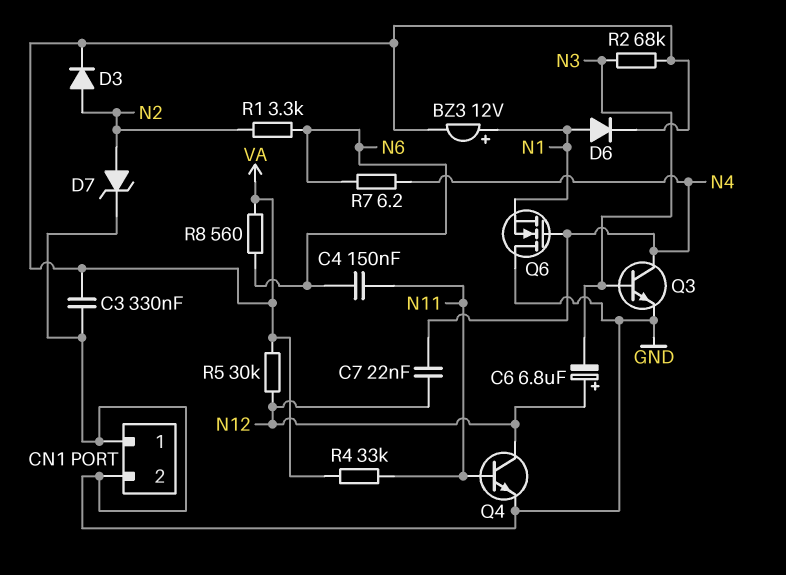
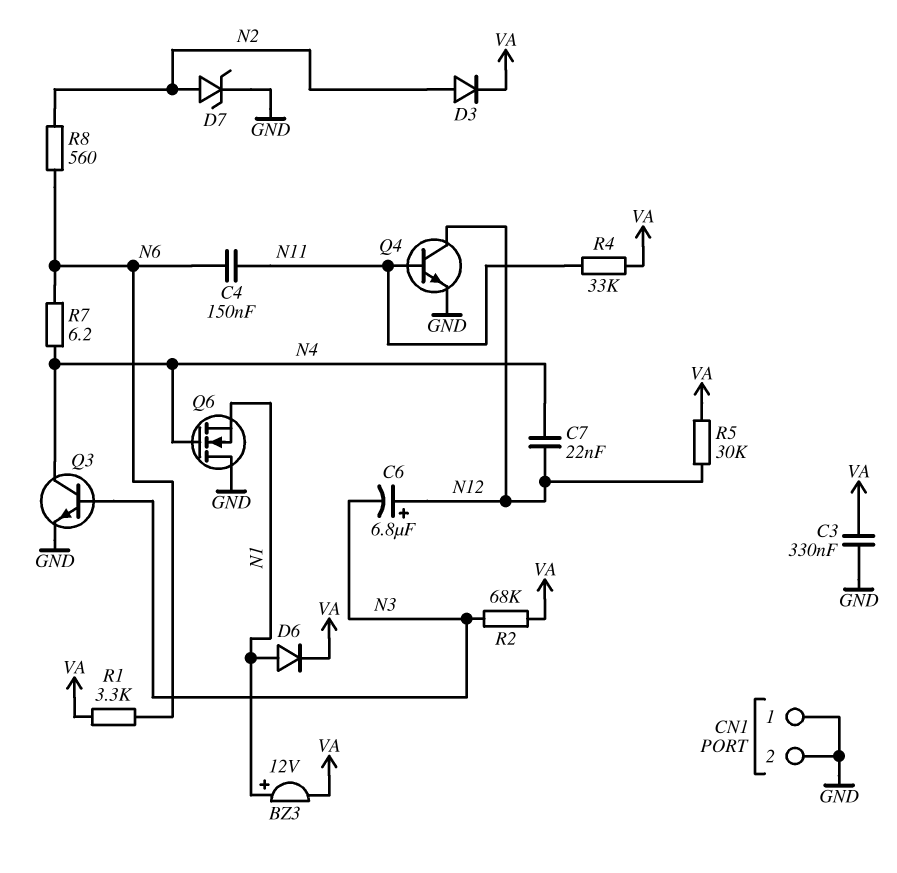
R1: 3.3k (N2, N6) -> 3.3k (N6, VA)
R8: 560 (N6, VA) -> 560 (N2, N6)

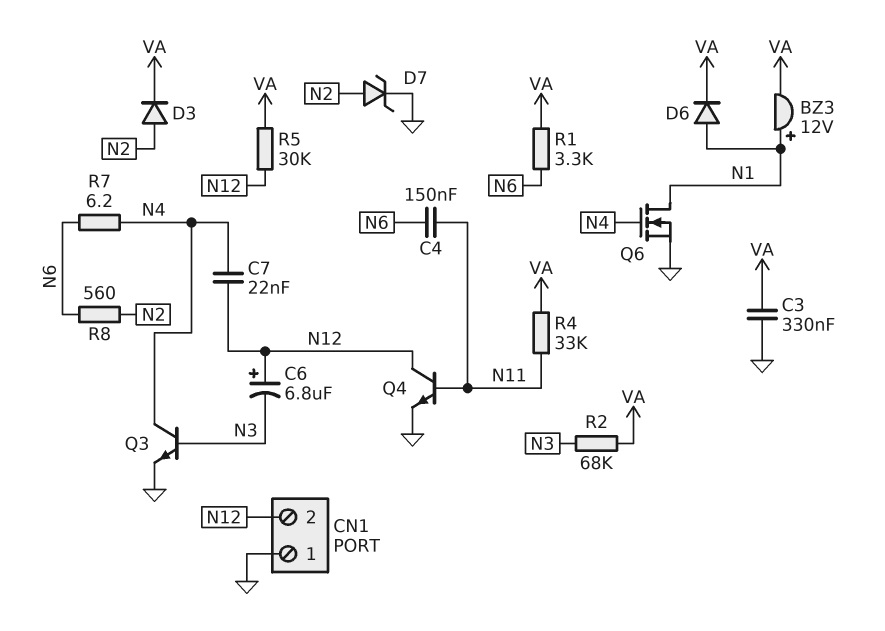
CN1 pin 2: GND -> N12
Q6: NMOS (G N4, D GND, S N1) -> NMOS (G N4, D N1, S GND)

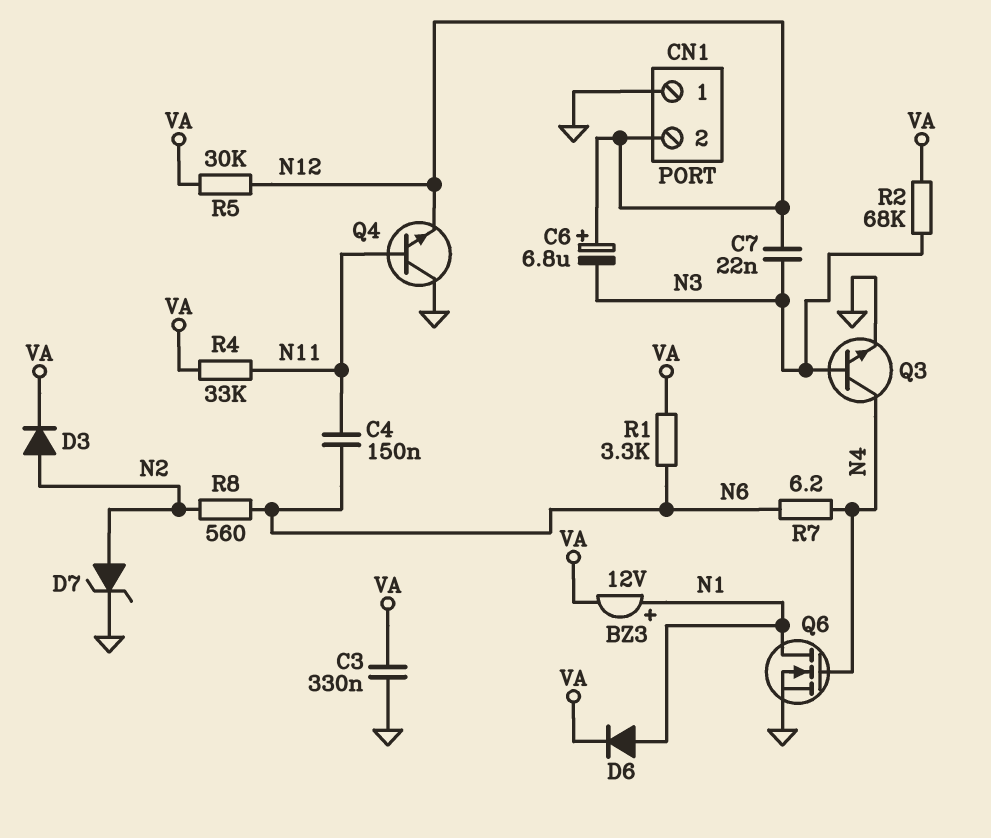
C7: 22nF (N4, N12) -> 22nF (N3, N12)
Q4: NPN (B N11, C N12, E GND) -> NPN (B N11, C GND, E N12)

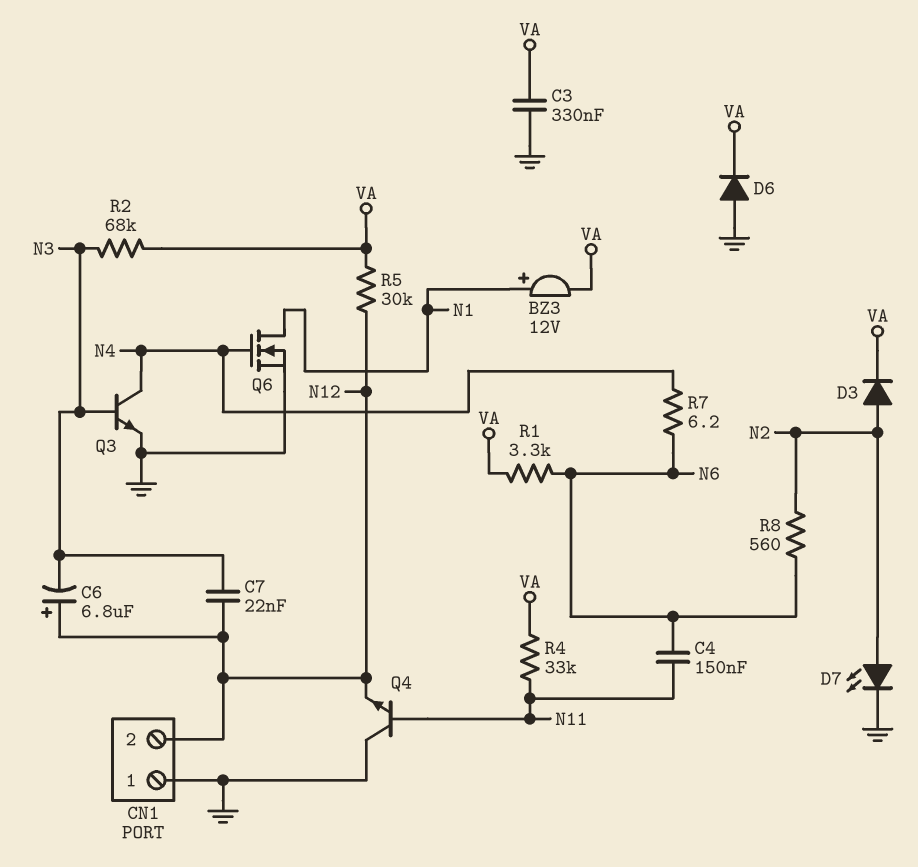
D6: diode (A N1, K VA) -> diode (A GND, K VA)
D7: zener (A N2, K GND) -> LED (A N2, K GND)

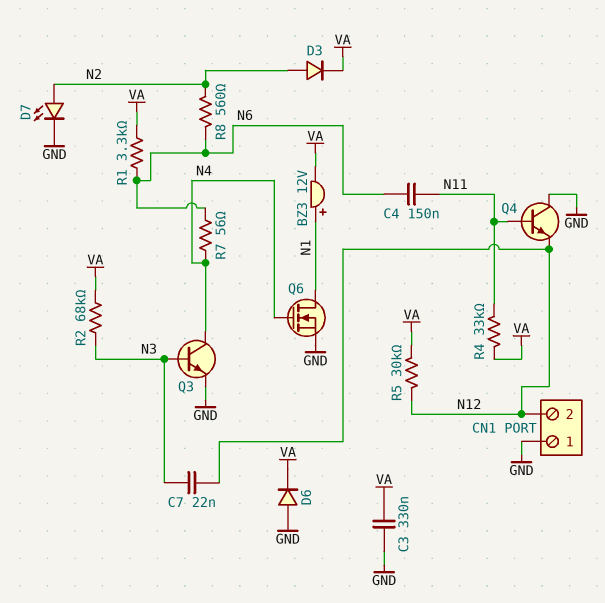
C6: 6.8uF (plus N12, minus N3) -> none
R7: 6.2 (N4, N6) -> 56 (N4, N6)

